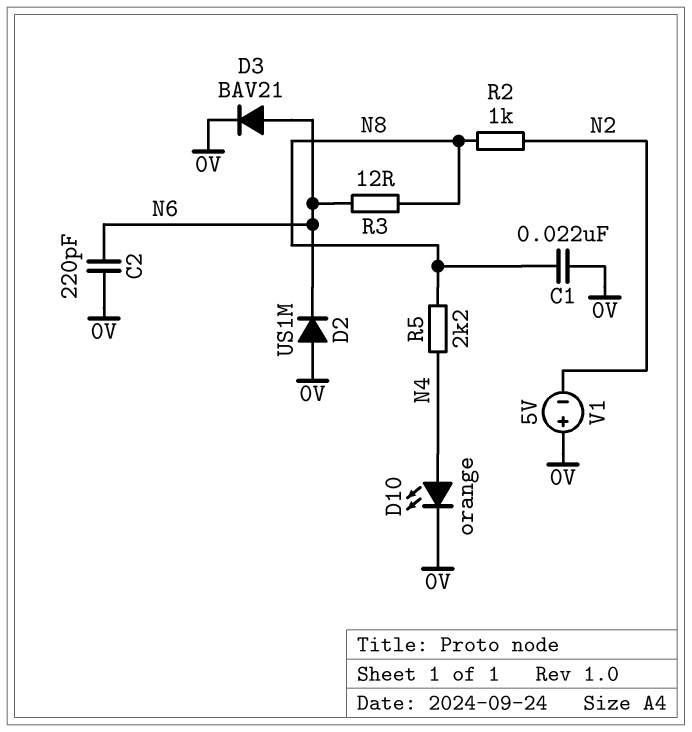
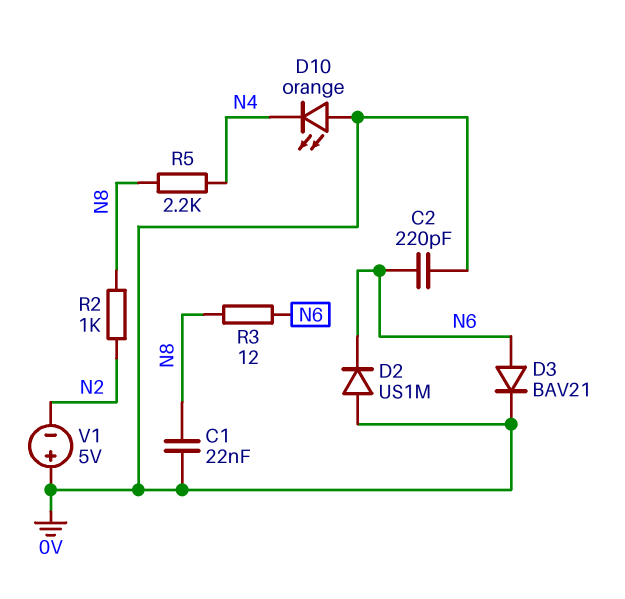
D10: LED orange (A N4, K 0V) -> LED orange (A 0V, K N4)

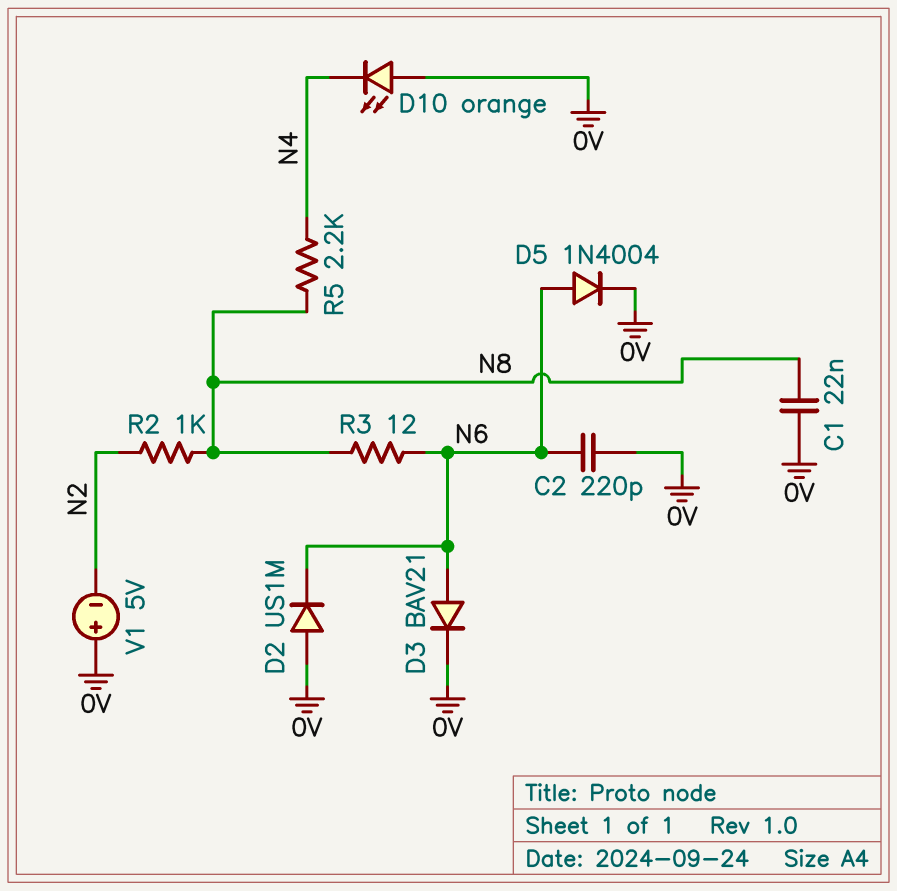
D5: none -> diode 1N4004 (A N6, K 0V)

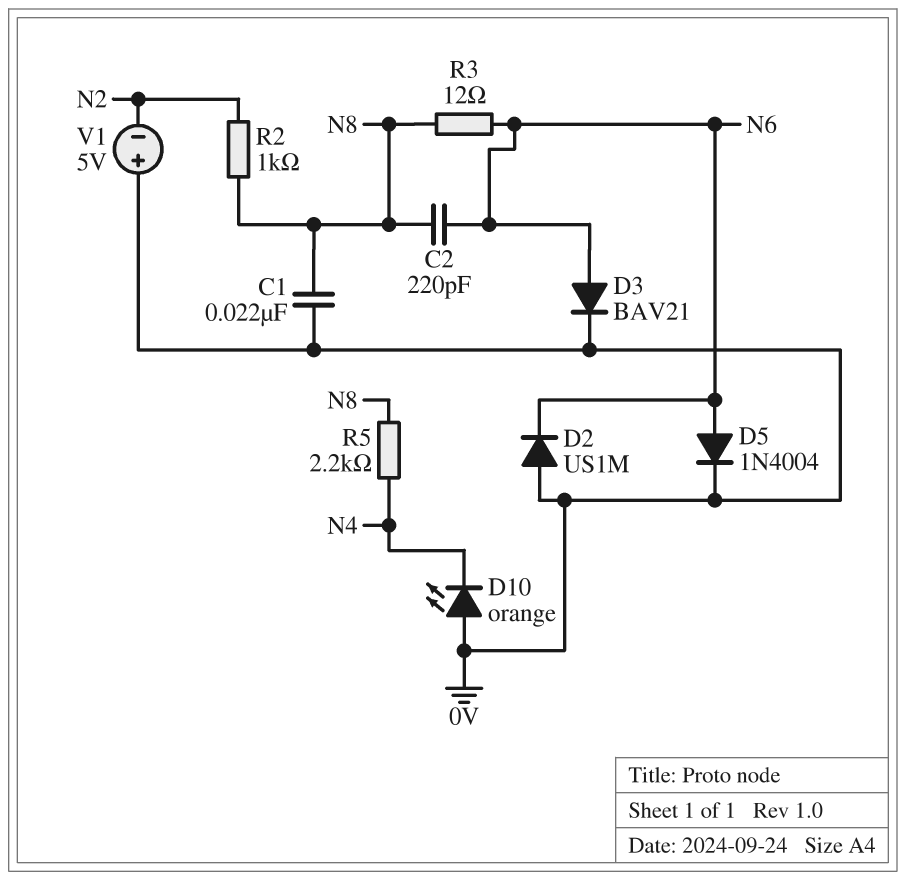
C2: 220pF (0V, N6) -> 220pF (N6, N8)

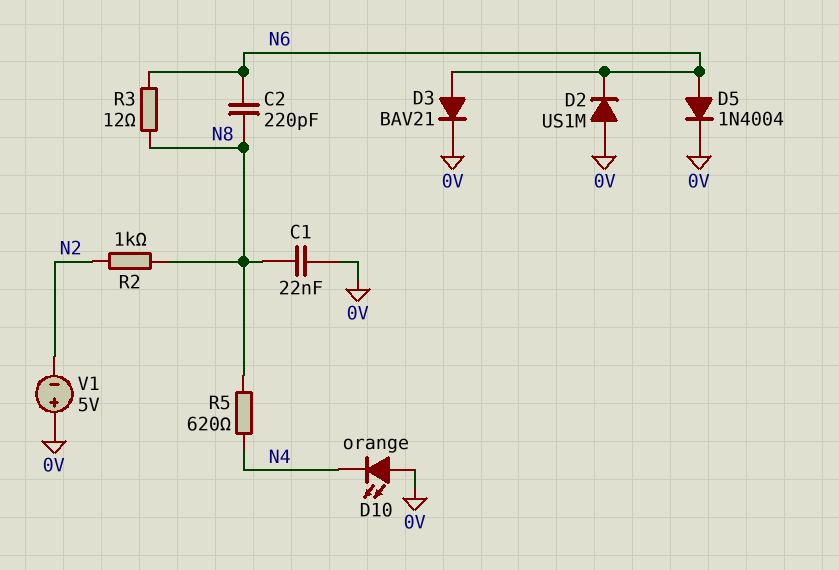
R5: 2.2k (N4, N8) -> 620 (N4, N8)

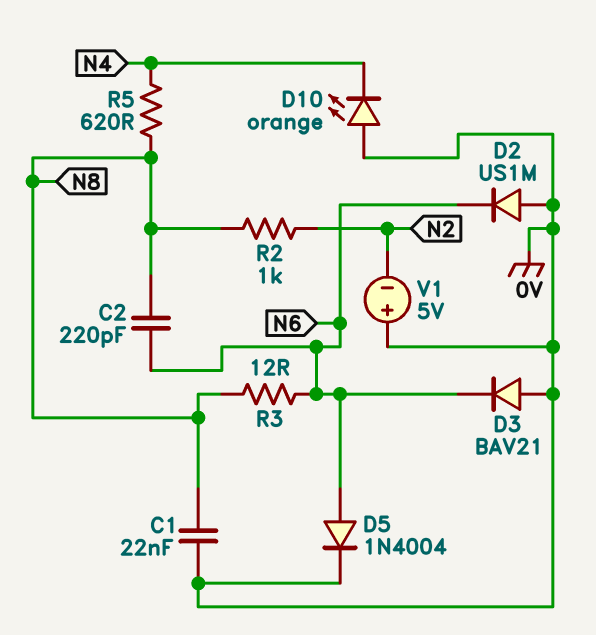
D3: diode BAV21 (A N6, K 0V) -> diode BAV21 (A 0V, K N6)

